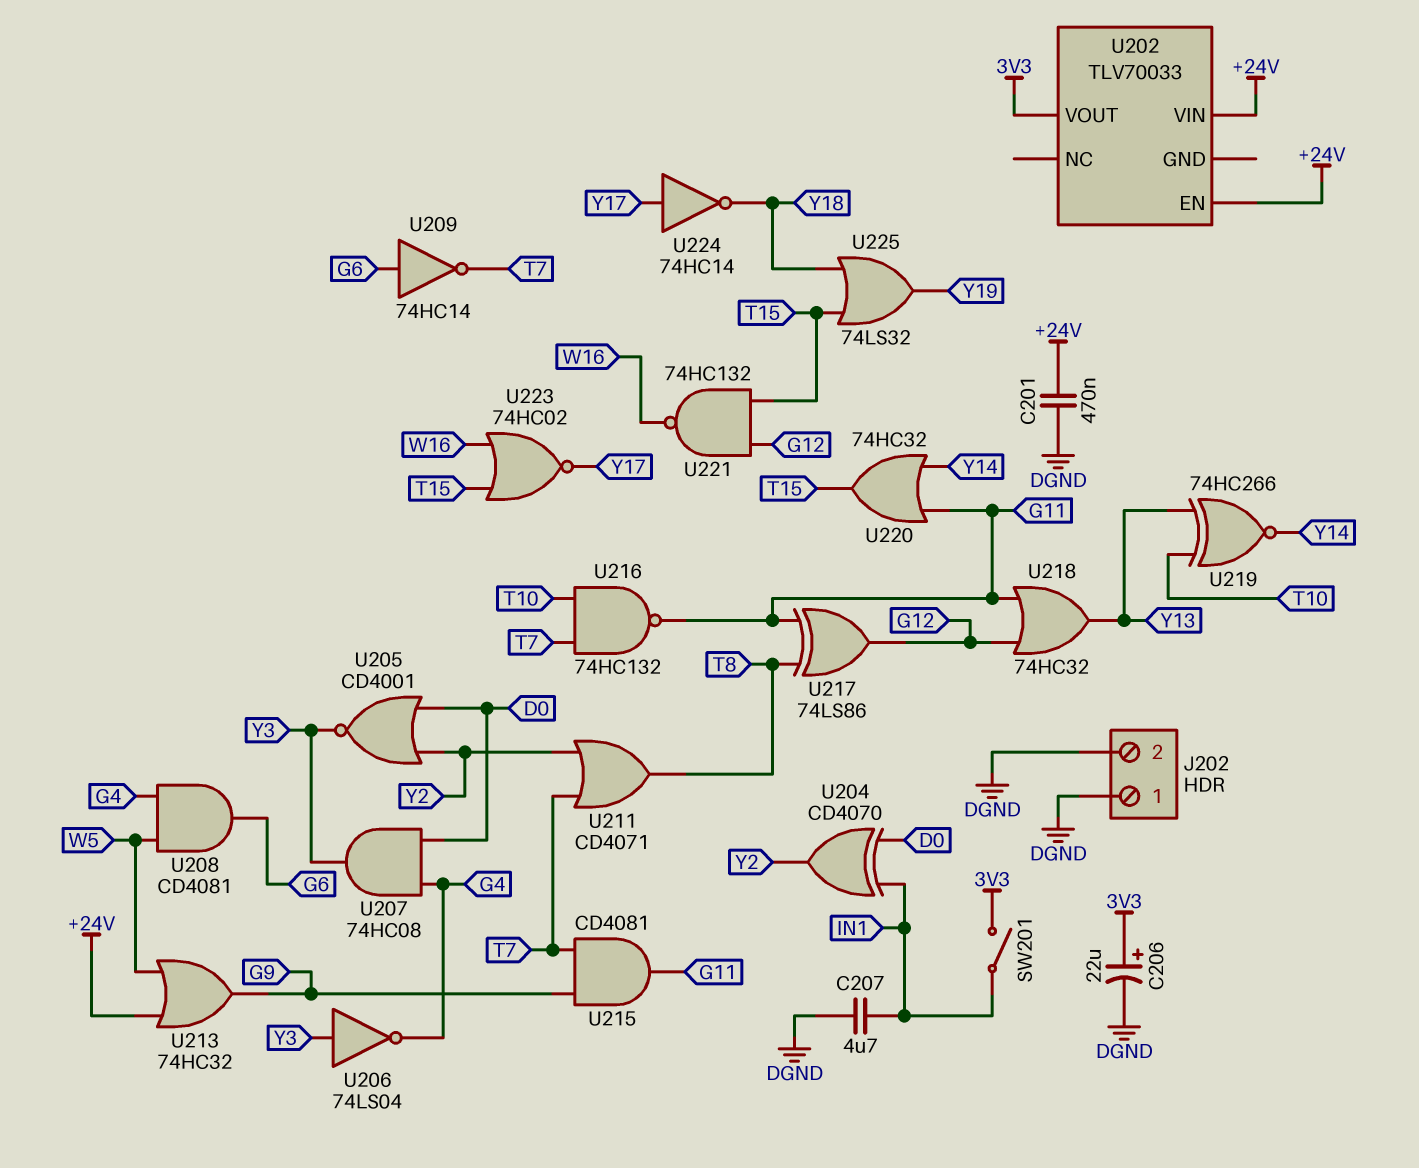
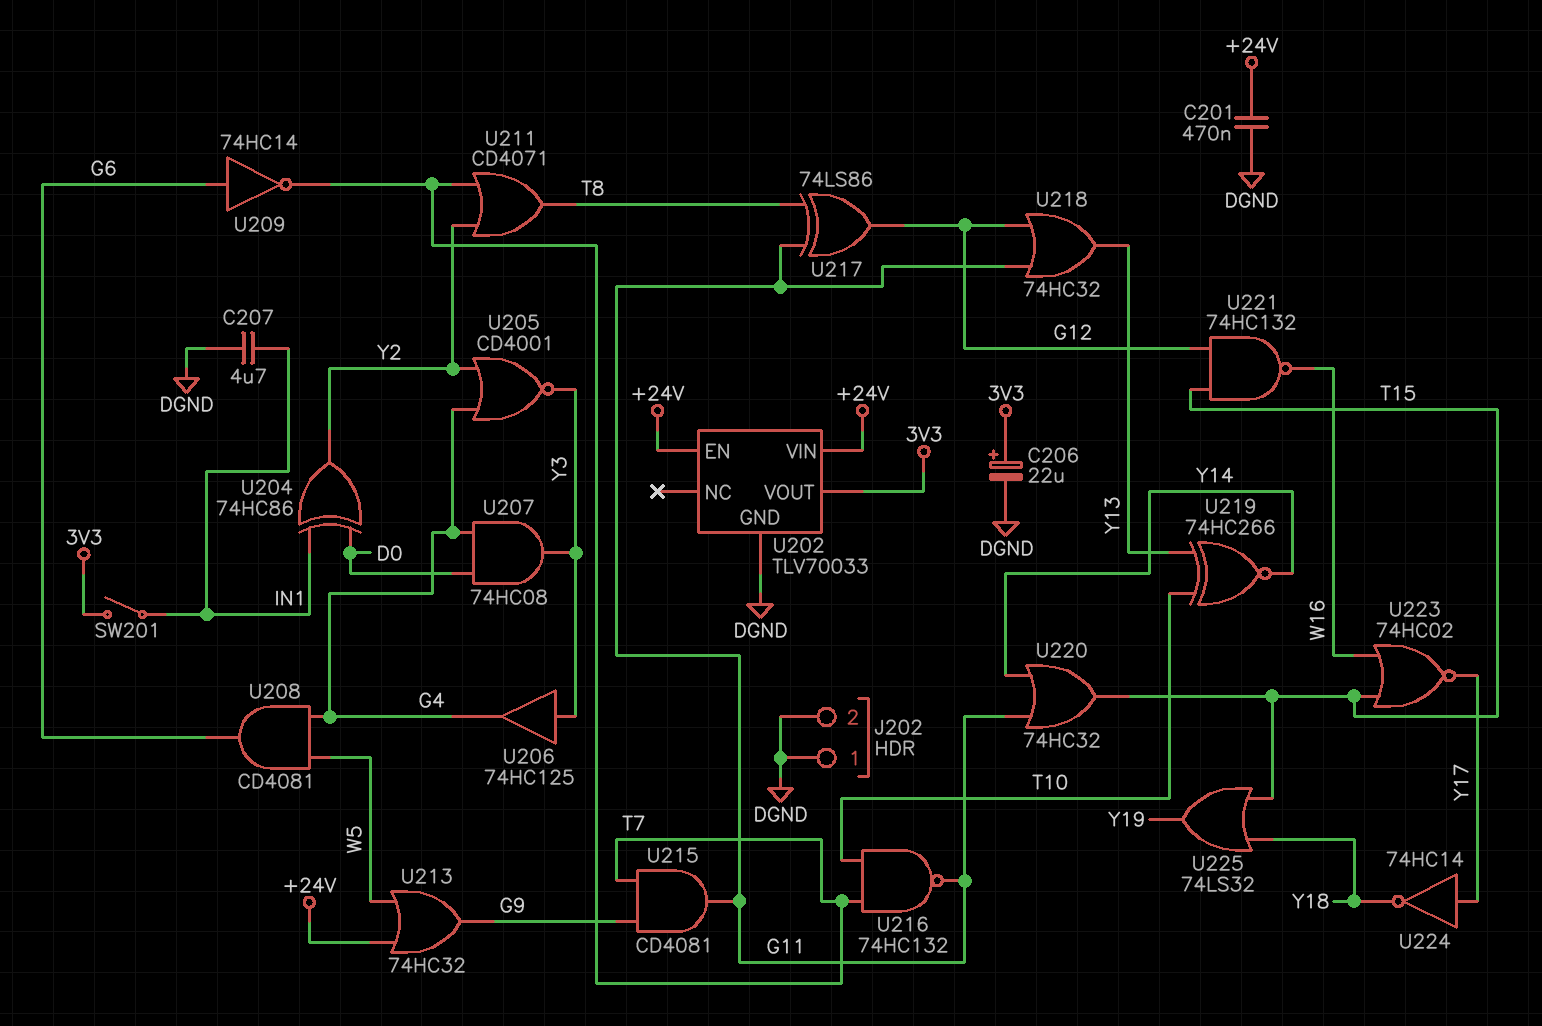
U202 pin GND: none -> DGND
U204: XOR CD4070 (in D0, in IN1, out Y2) -> XOR 74HC86 (in D0, in IN1, out Y2)
U205: NOR CD4001 (in D0, in Y2, out Y3) -> NOR CD4001 (in G4, in Y2, out Y3)
U206: NOT 74LS04 (in Y3, out G4) -> buffer 74HC125 (in Y3, out G4)

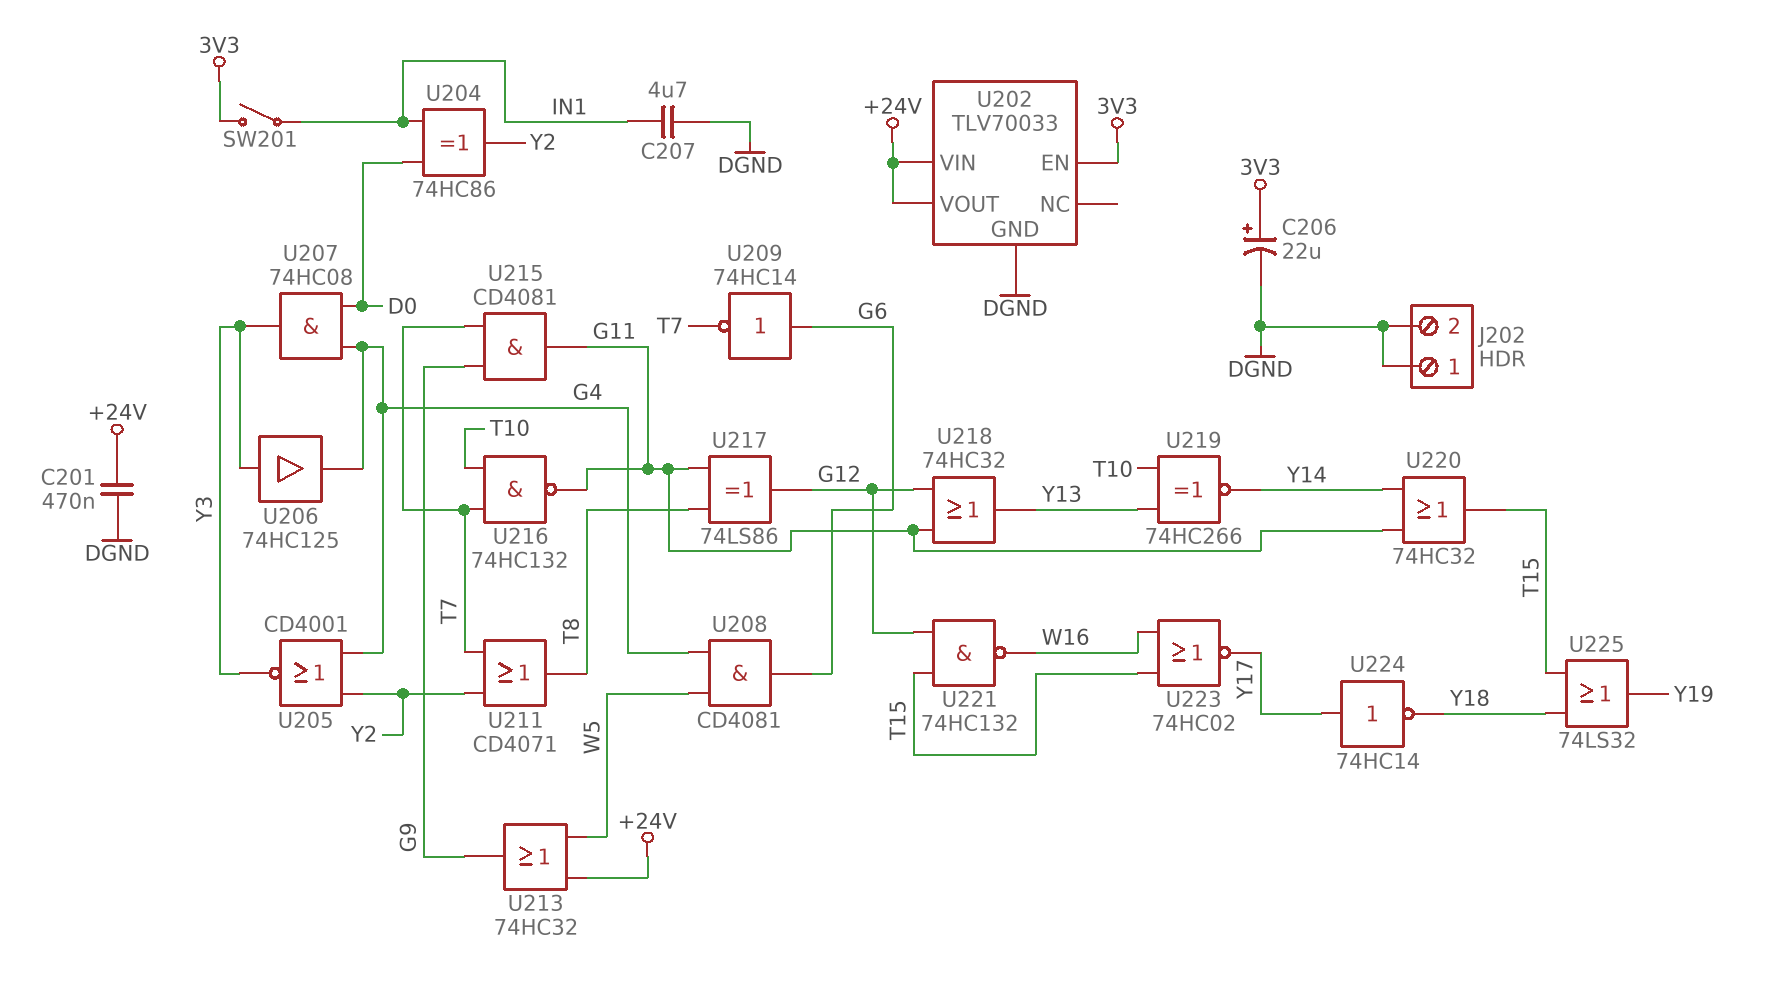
U202 pin EN: +24V -> 3V3
U202 pin VOUT: 3V3 -> +24V

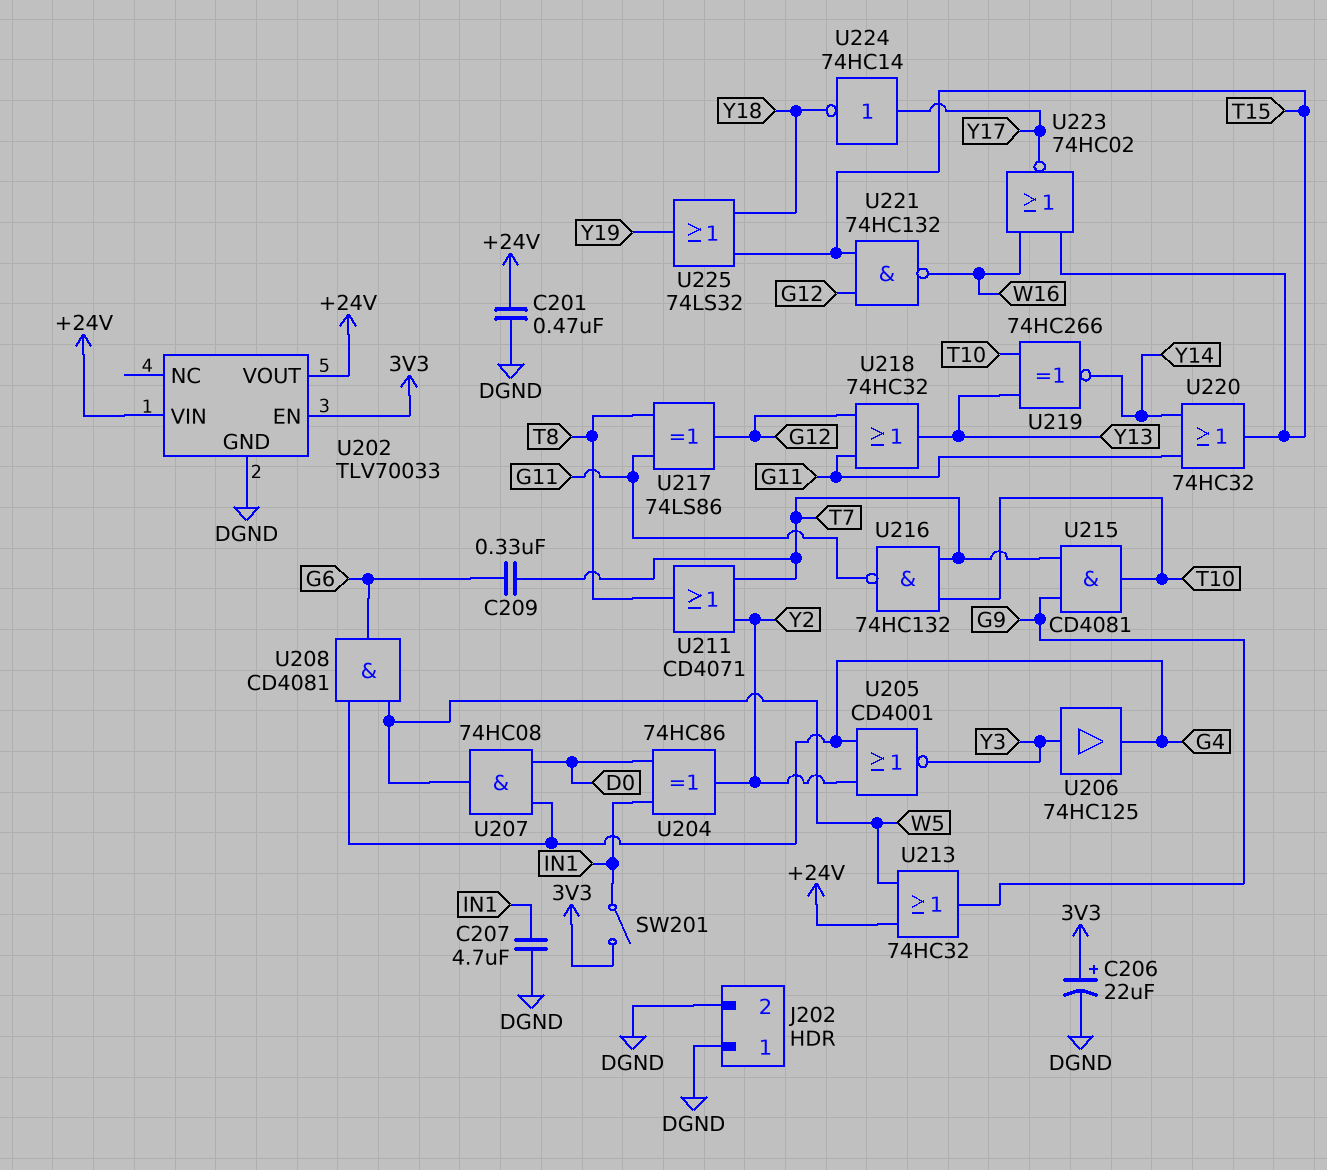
C209: none -> 330nF (G6, T7)
U207: AND 74HC08 (in D0, in G4, out Y3) -> AND 74HC08 (in D0, in G4, out W5)
U209: NOT 74HC14 (in G6, out T7) -> none
U215: AND CD4081 (in G9, in T7, out G11) -> AND CD4081 (in G9, in T7, out T10)

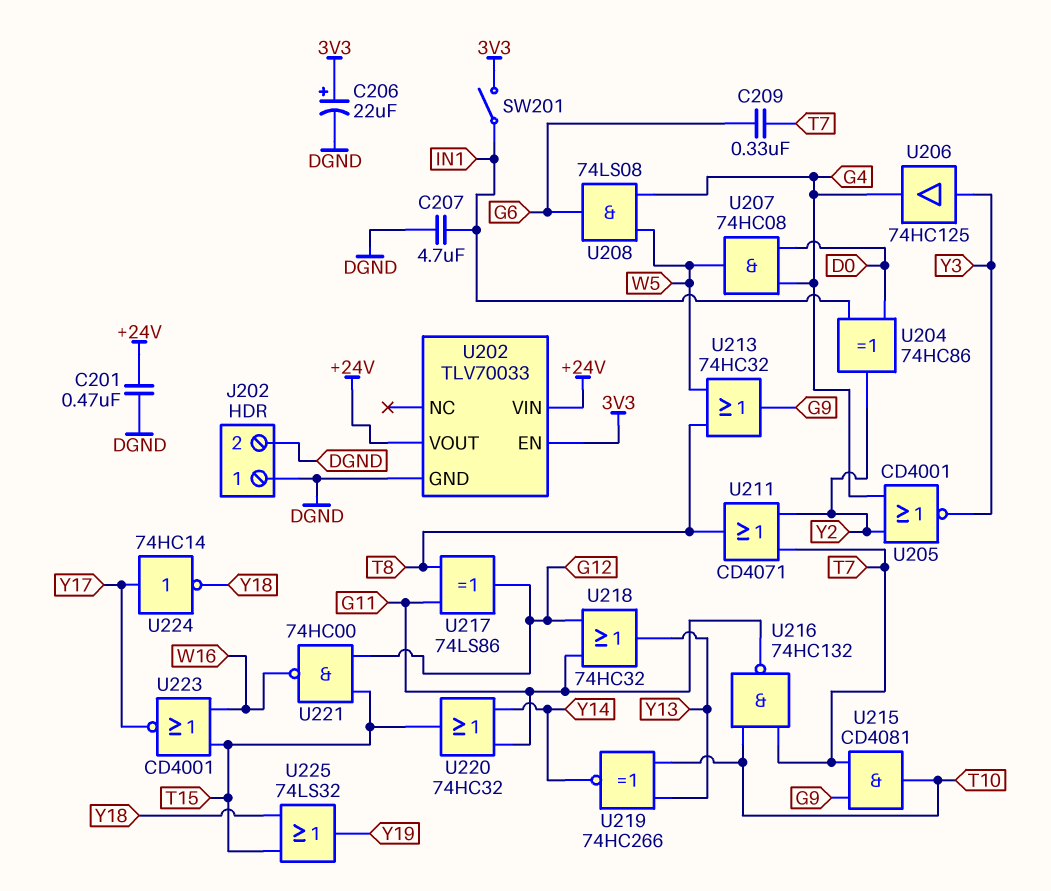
U208: AND CD4081 (in G4, in W5, out G6) -> AND 74LS08 (in G4, in W5, out G6)
U213: OR 74HC32 (in +24V, in W5, out G9) -> OR 74HC32 (in T8, in W5, out G9)
U221: NAND 74HC132 (in G12, in T15, out W16) -> NAND 74HC00 (in G12, in T15, out W16)
U223: NOR 74HC02 (in T15, in W16, out Y17) -> NOR CD4001 (in T15, in W16, out Y17)

